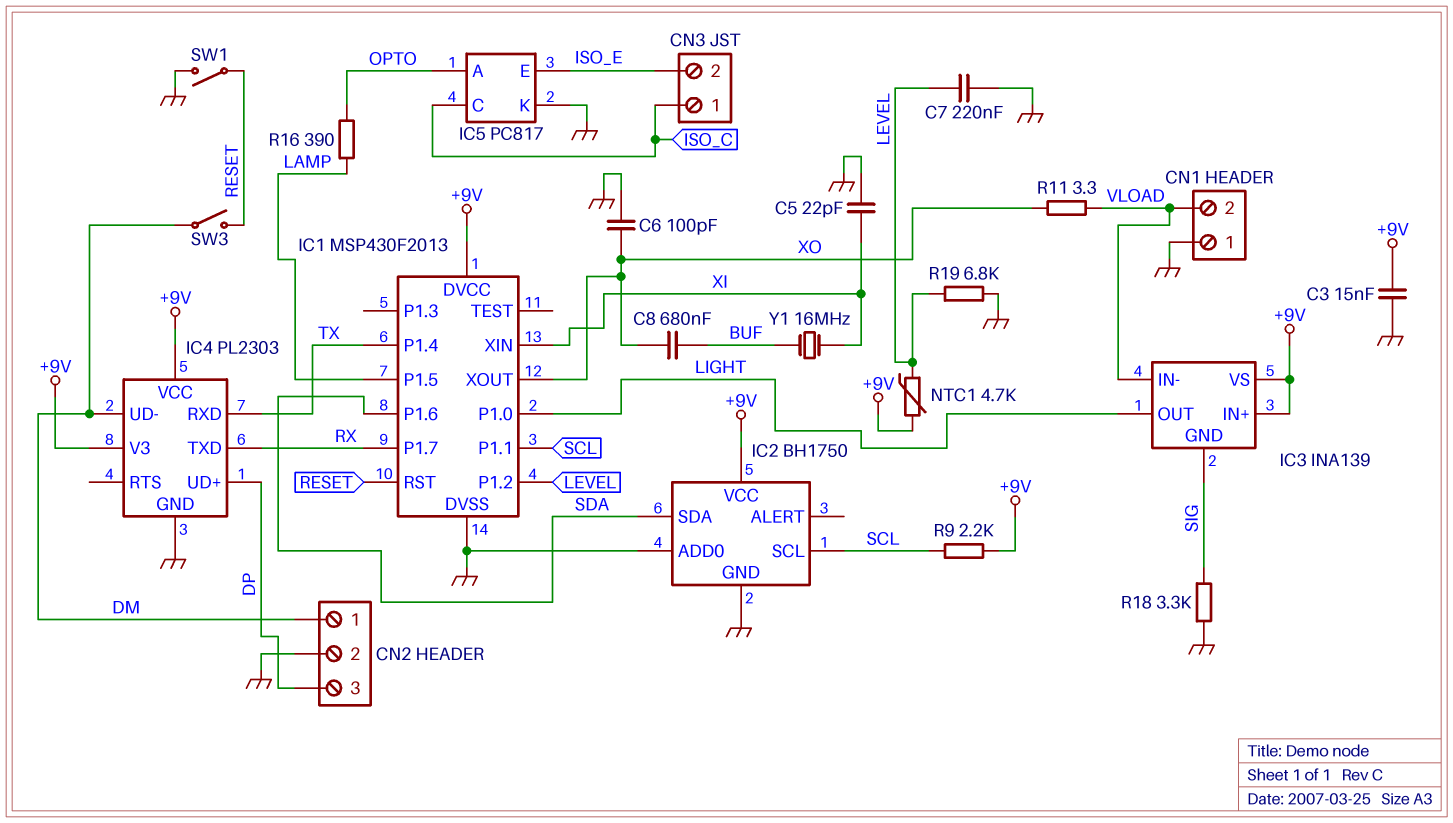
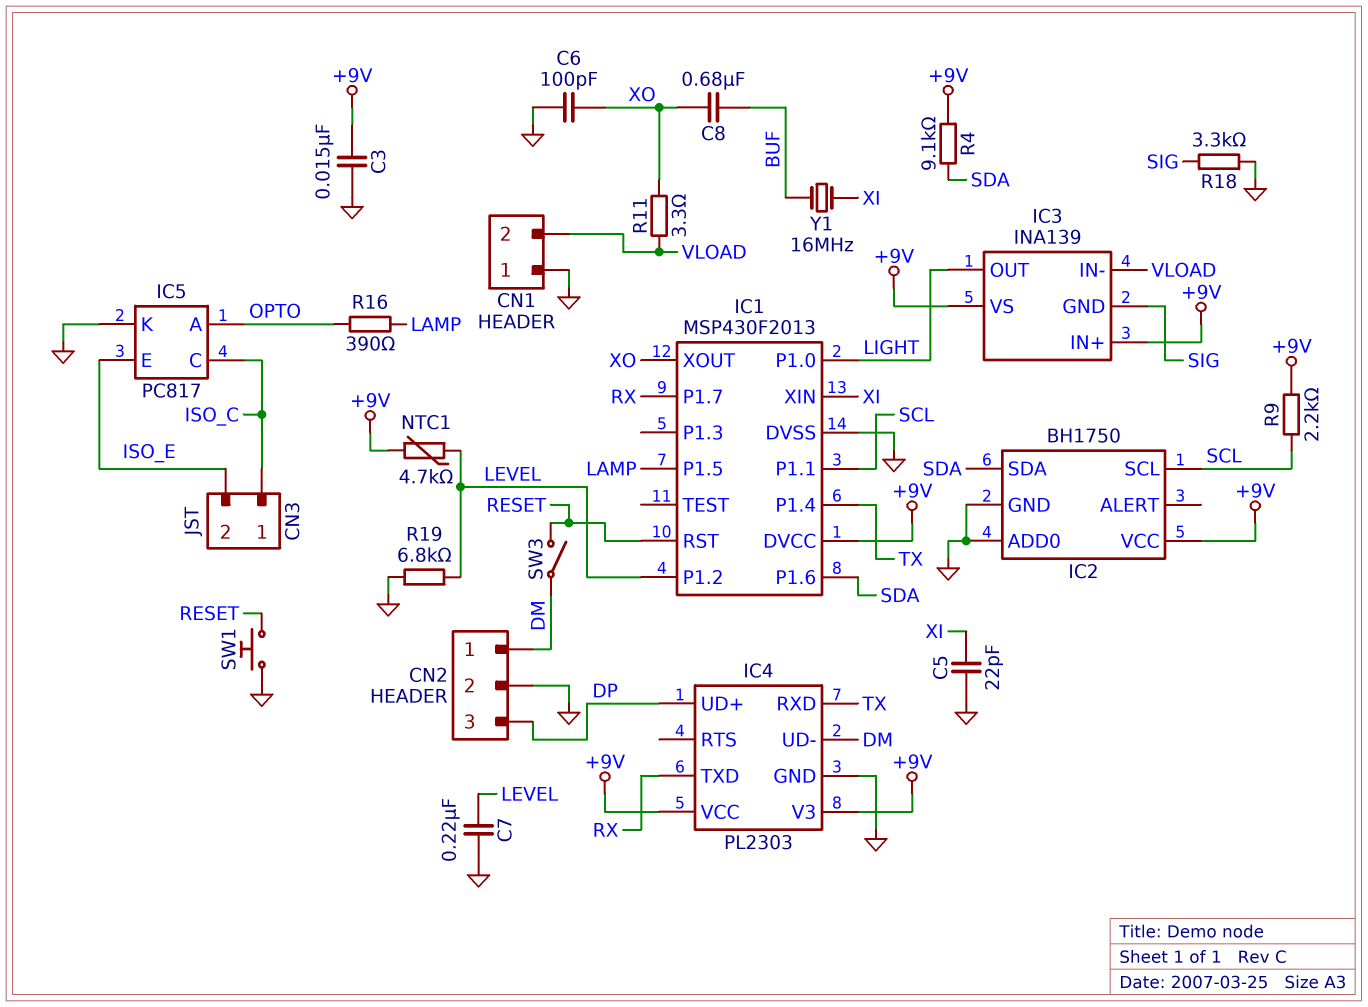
R4: none -> 9.1k (+9V, SDA)
SW1: switch (GND, RESET) -> button (GND, RESET)

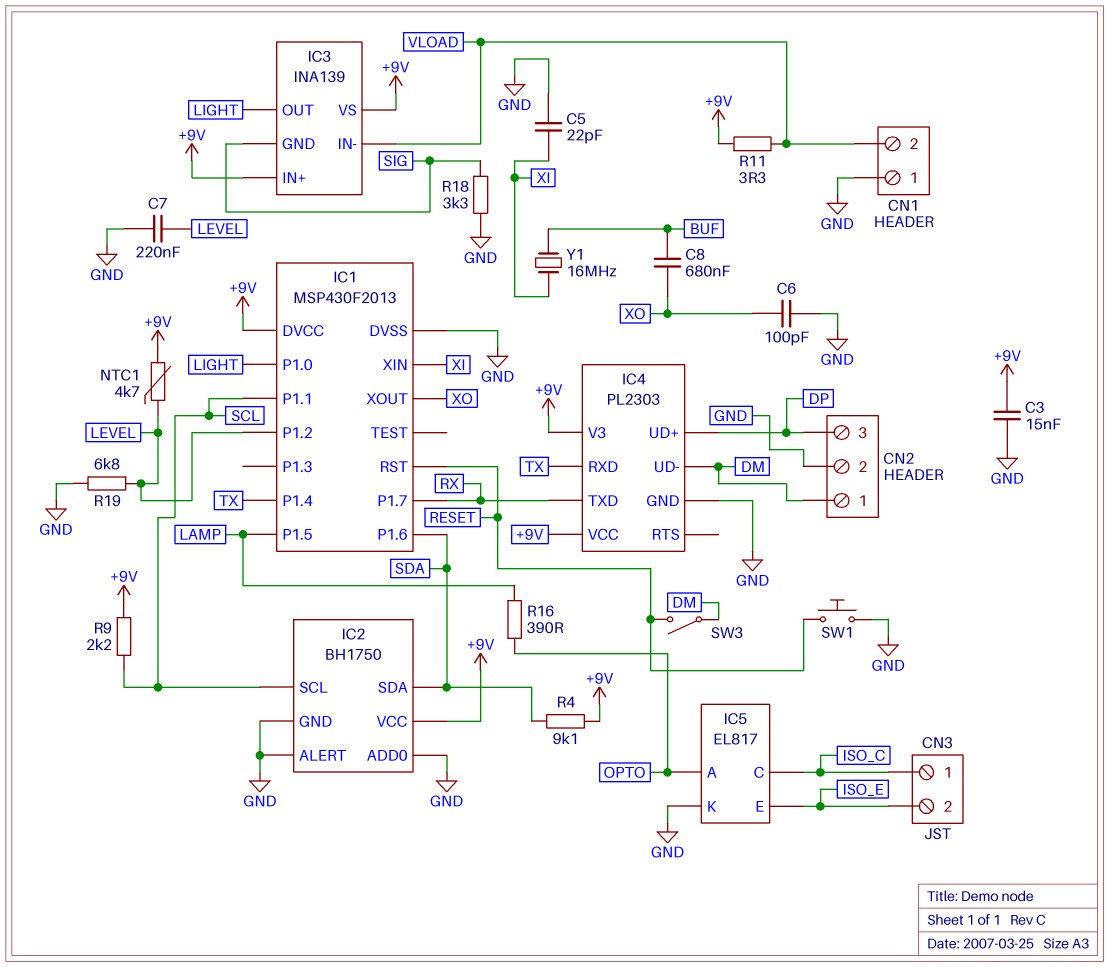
IC2 pin ALERT: none -> GND
IC5: PC817 -> EL817
R11: 3.3 (VLOAD, XO) -> 3.3 (+9V, VLOAD)

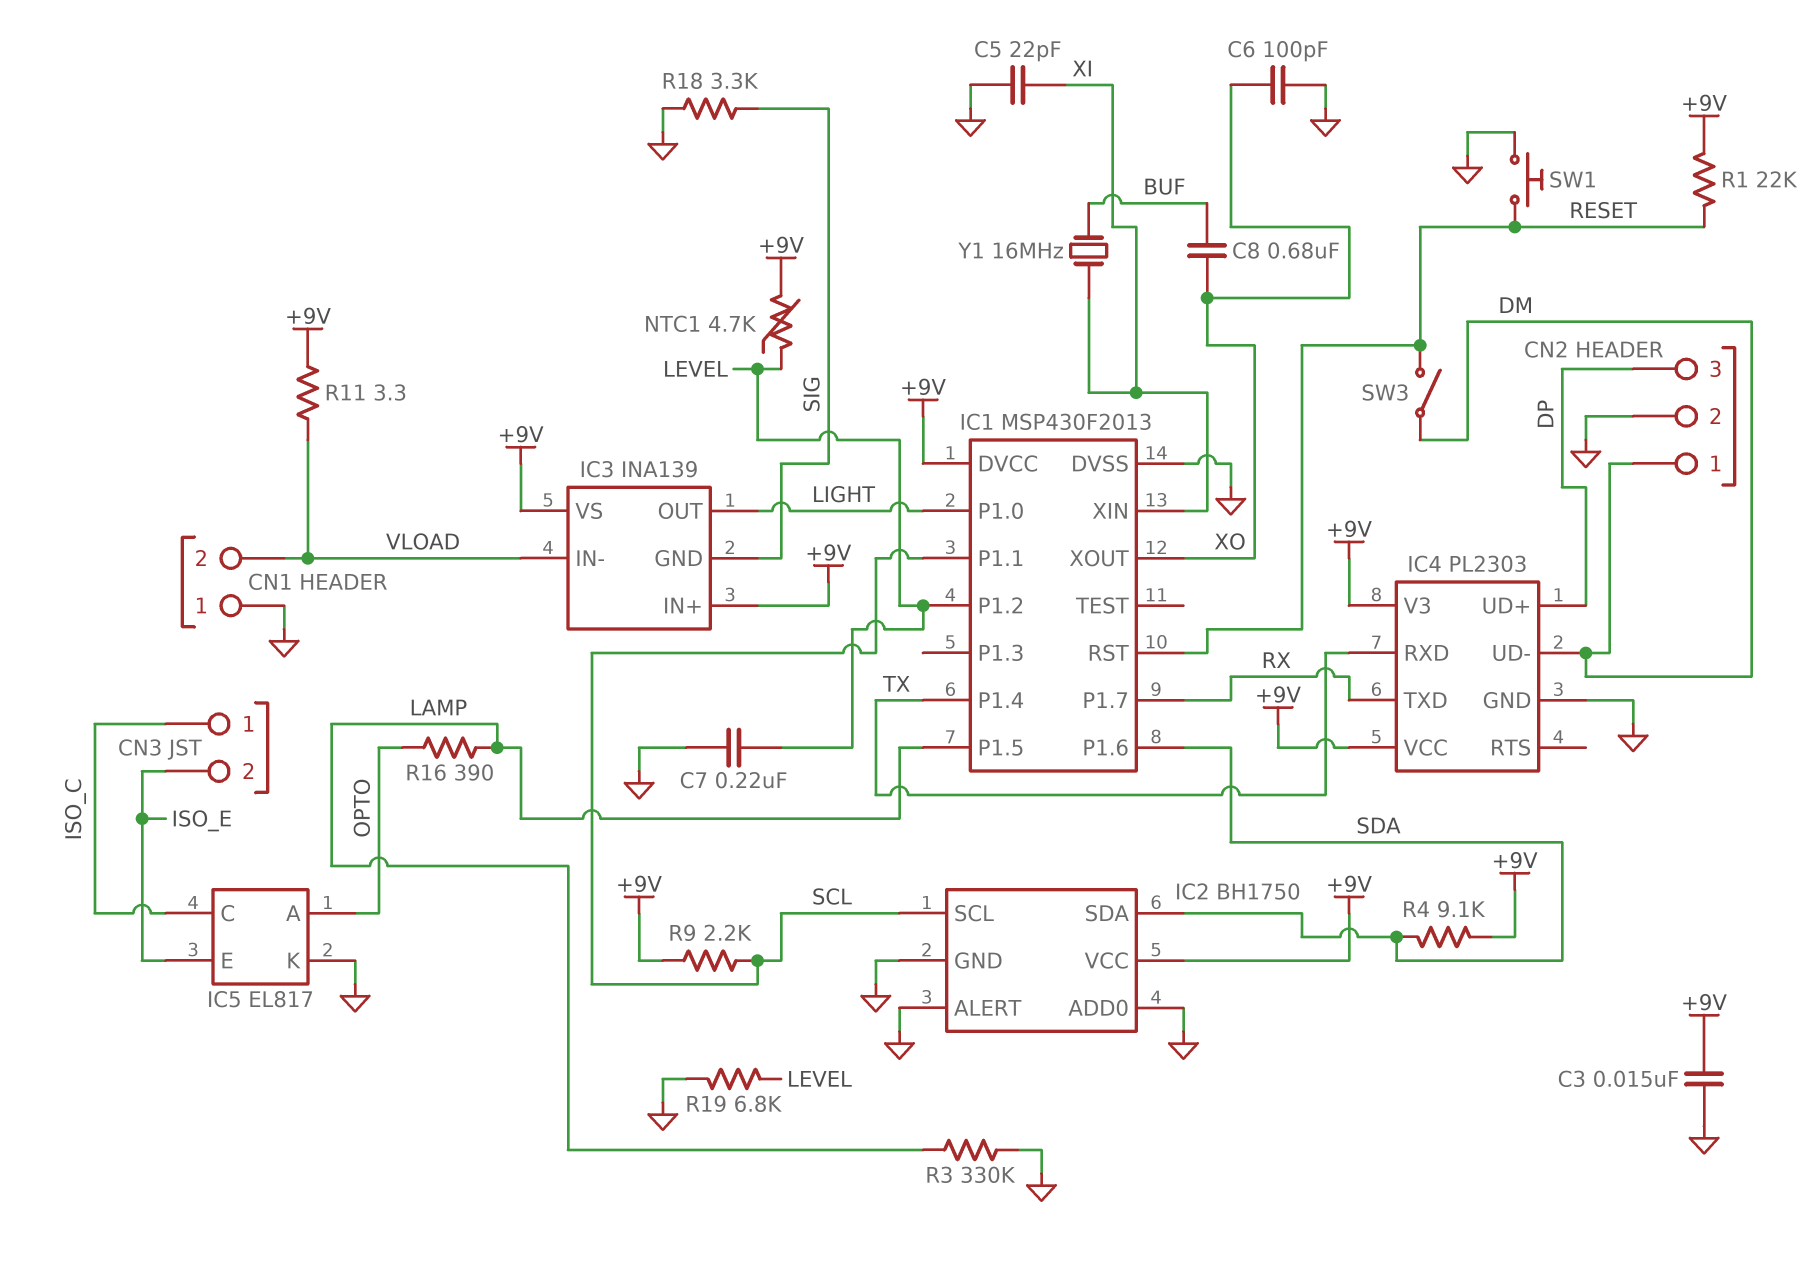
R1: none -> 22k (+9V, RESET)
R3: none -> 330k (GND, LAMP)

